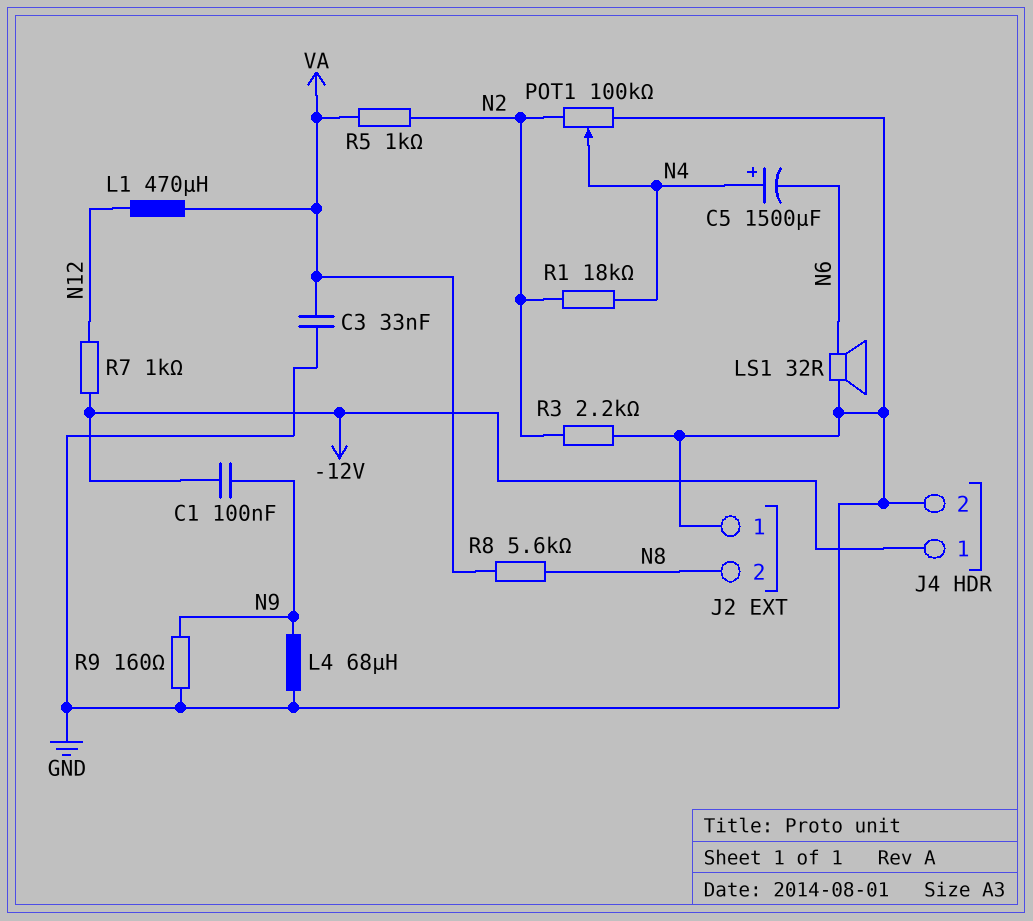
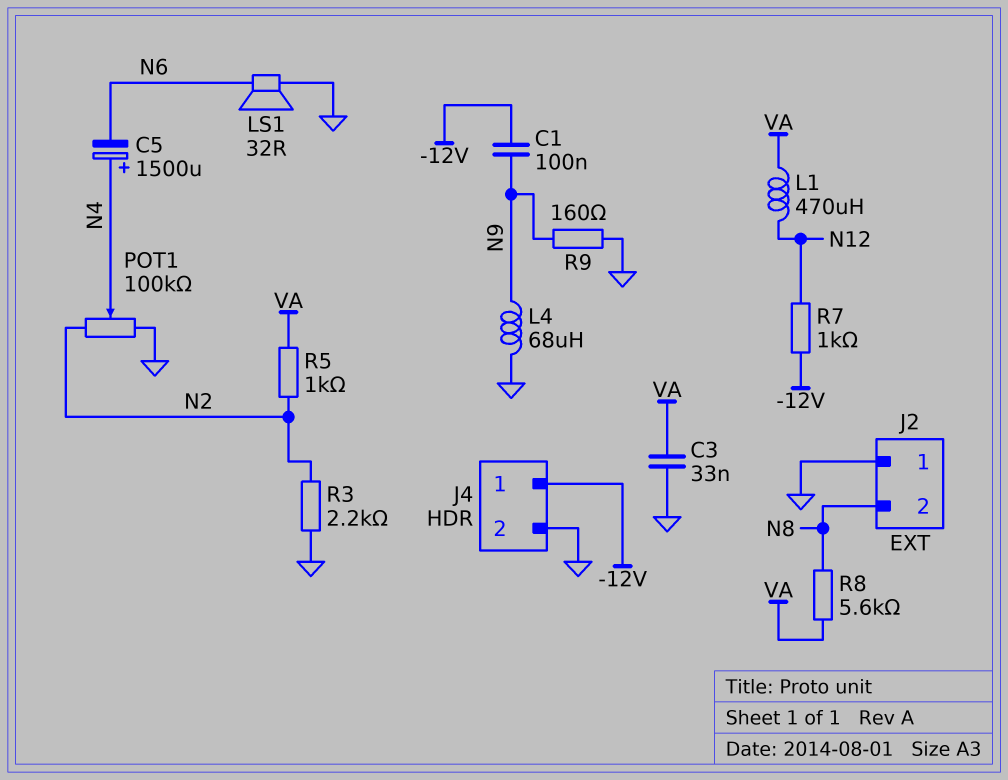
R1: 18k (N2, N4) -> none

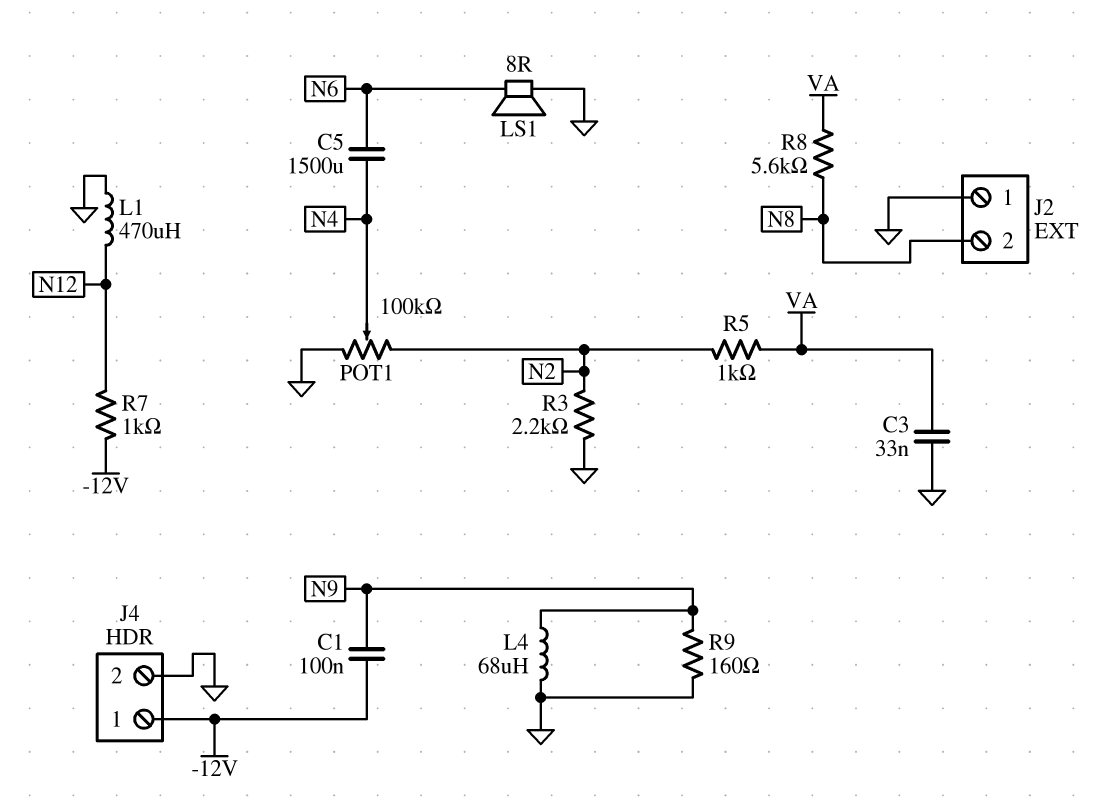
C5: 1500uF (plus N4, minus N6) -> 1500uF (N4, N6)
L1: 470uH (N12, VA) -> 470uH (GND, N12)
LS1: speaker 32R (GND, N6) -> speaker 8R (GND, N6)

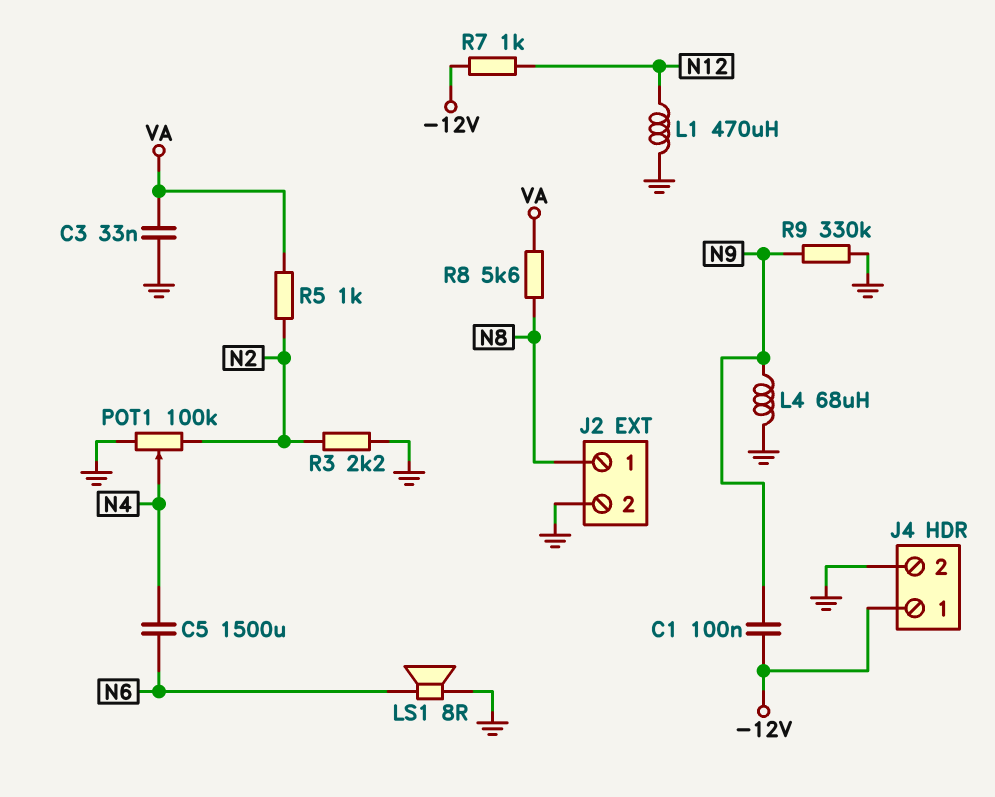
J2 pin 1: GND -> N8
J2 pin 2: N8 -> GND
R9: 160 (GND, N9) -> 330k (GND, N9)

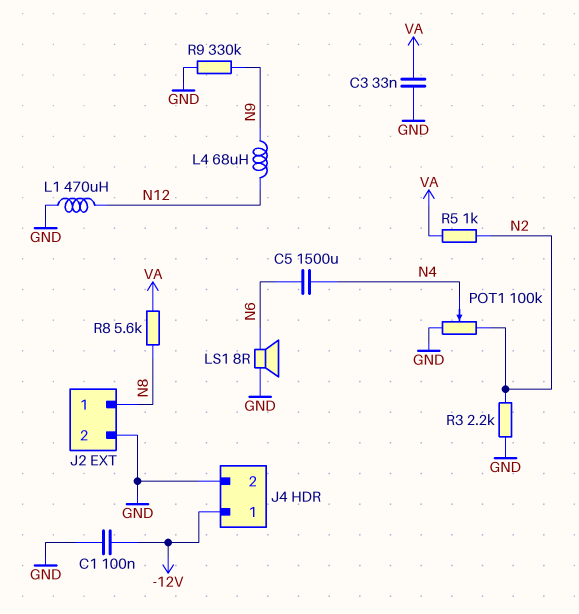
C1: 100nF (-12V, N9) -> 100nF (-12V, GND)
L4: 68uH (GND, N9) -> 68uH (N9, N12)
R7: 1k (-12V, N12) -> none

